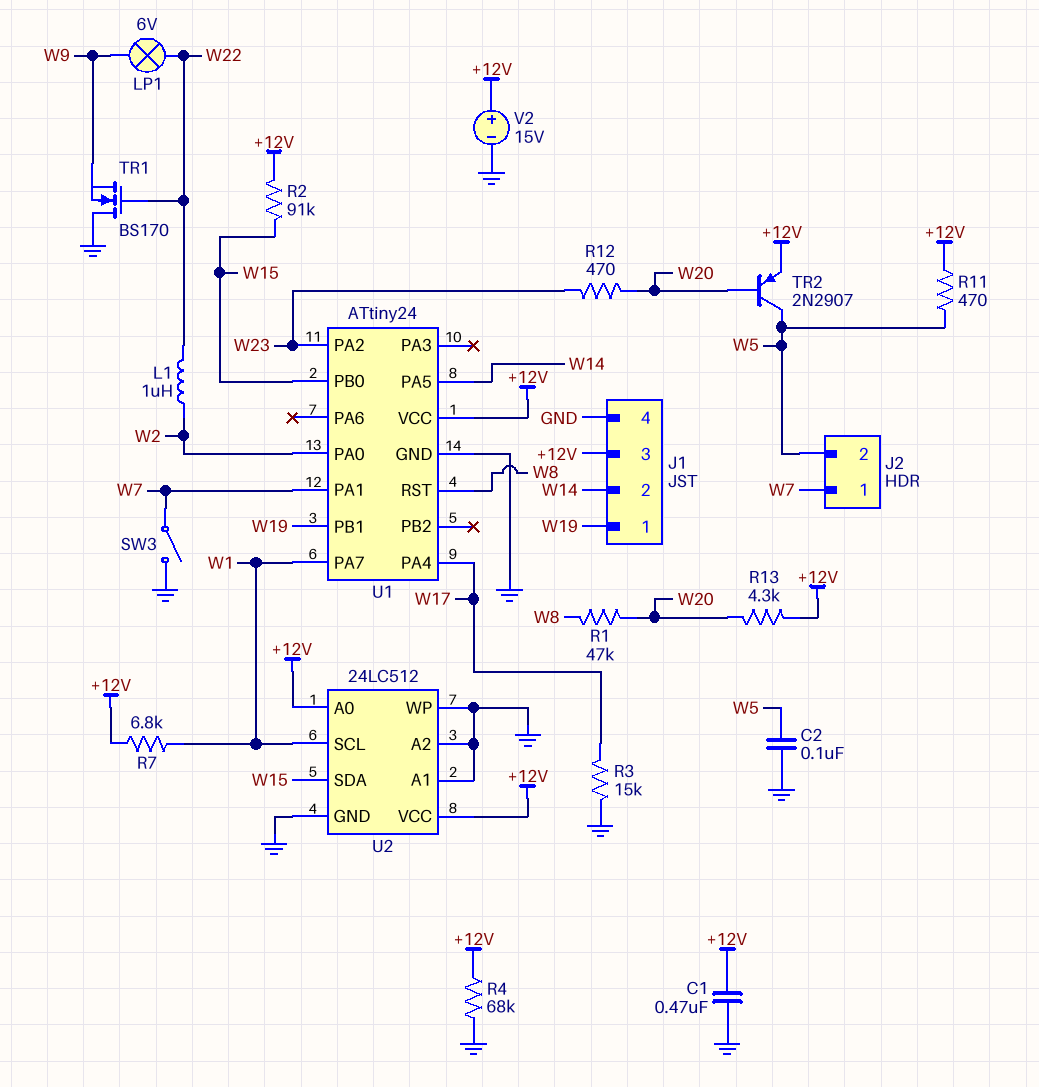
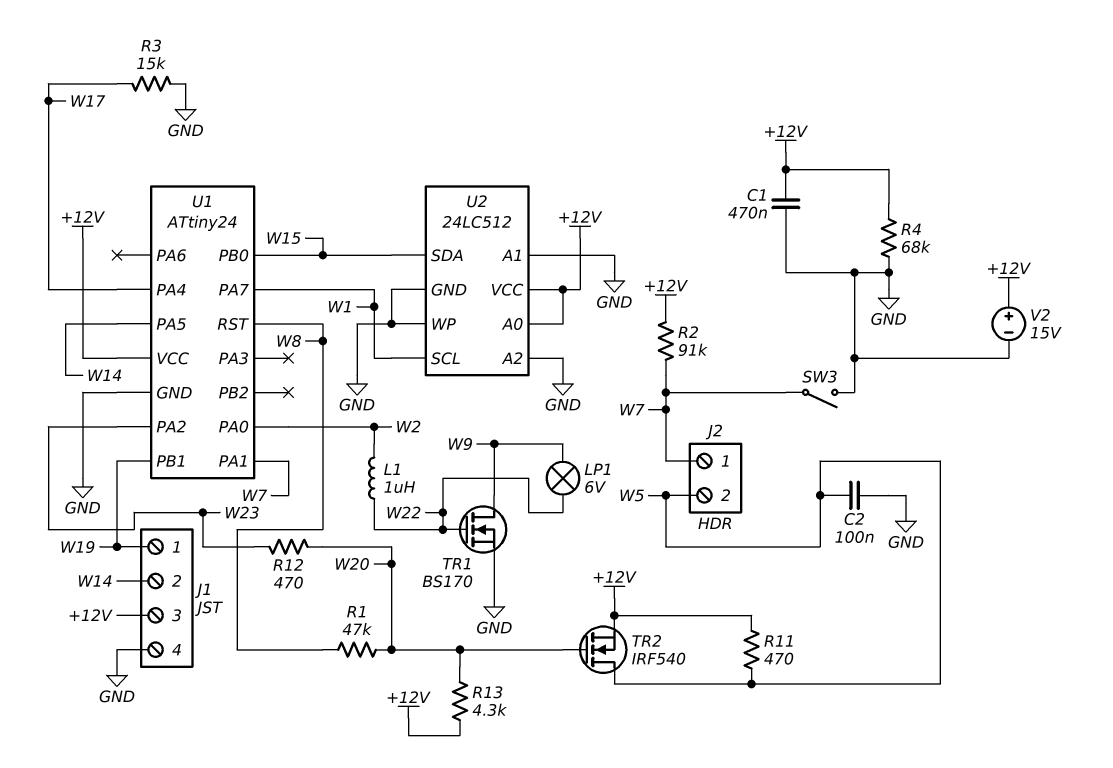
R2: 91k (+12V, W15) -> 91k (+12V, W7)
R7: 6.8k (+12V, W1) -> none
TR1: NMOS BS170 (G W22, D GND, S W9) -> NMOS BS170 (G W22, D W9, S GND)
TR2: PNP 2N2907 (B W20, C W5, E +12V) -> NMOS IRF540 (G W20, D W5, S +12V)

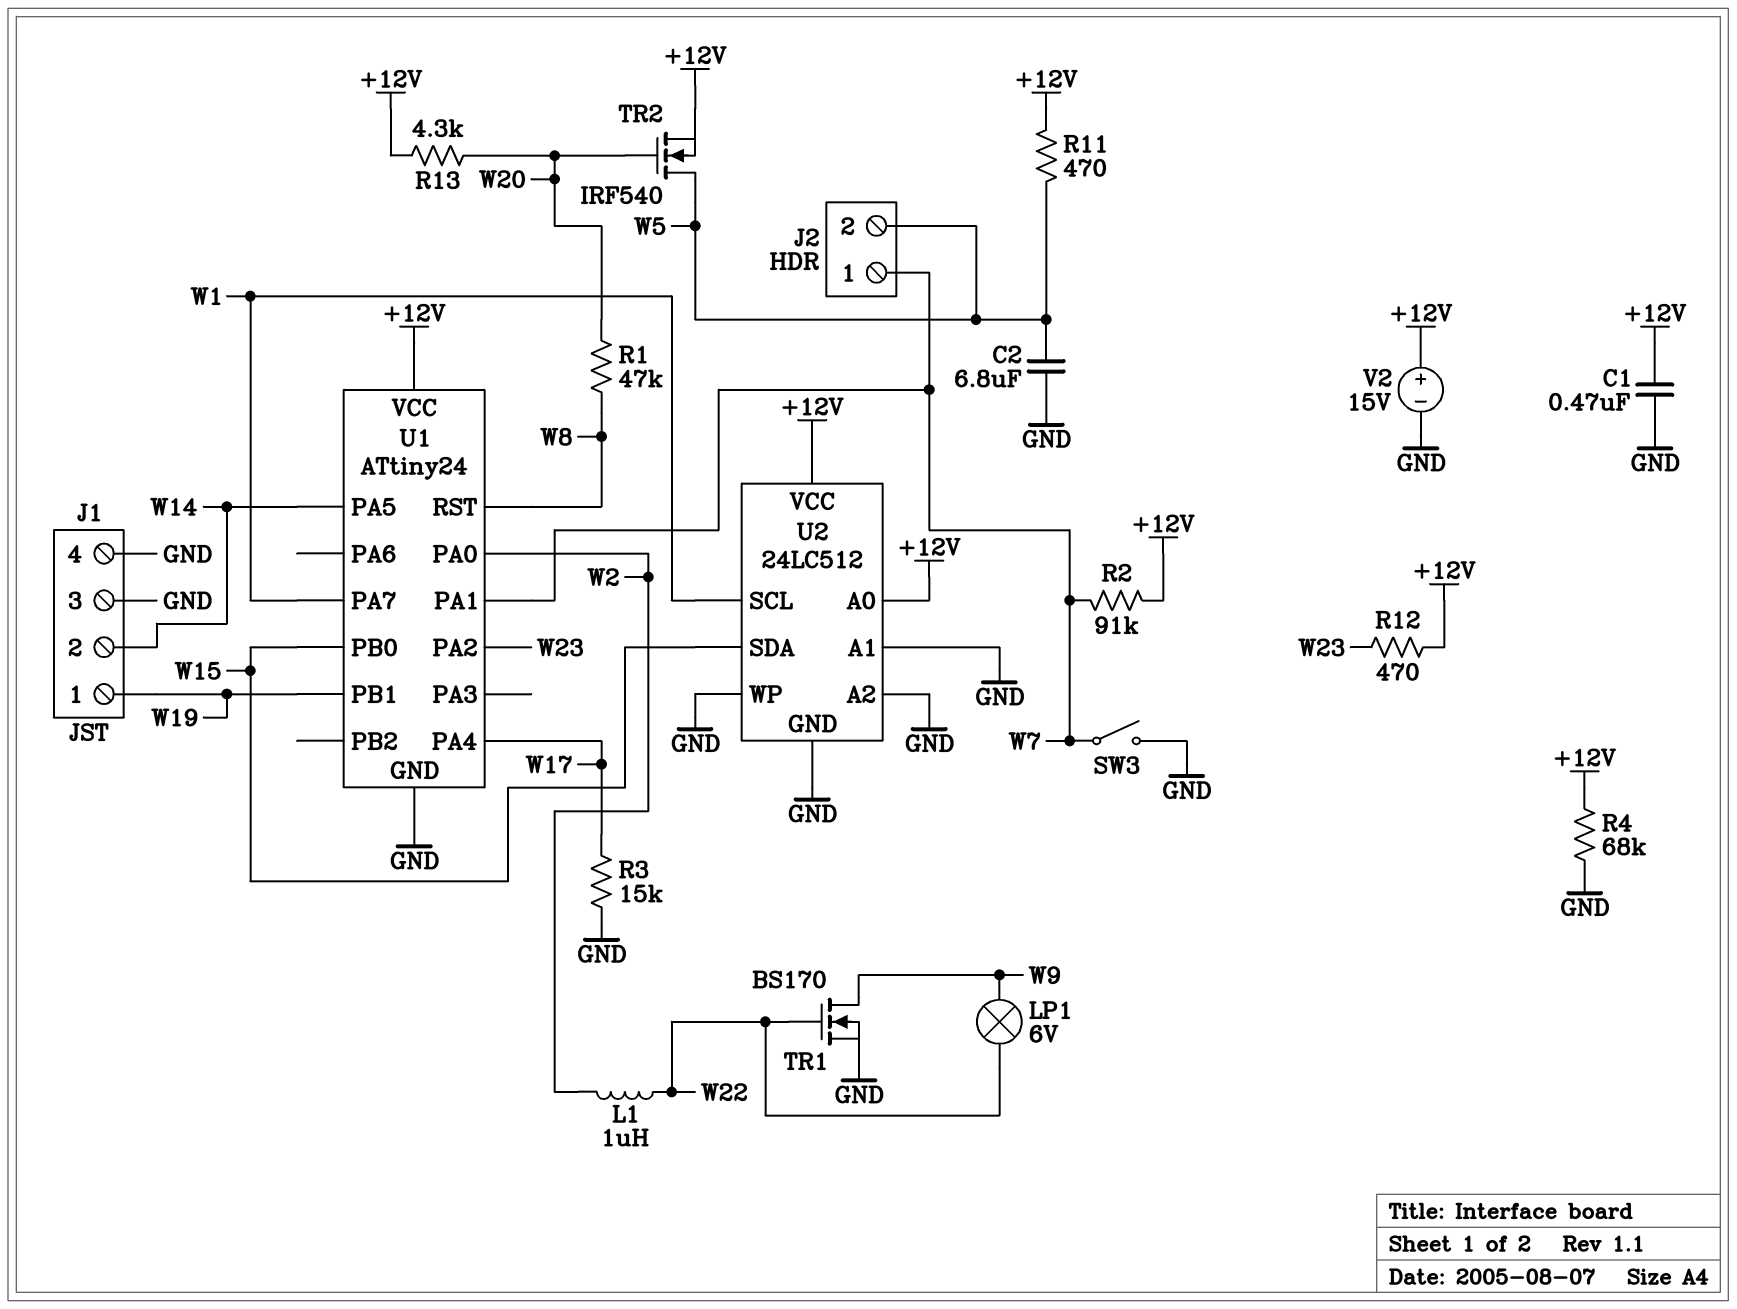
C2: 100nF (GND, W5) -> 6.8uF (GND, W5)
J1 pin 3: +12V -> GND
R12: 470 (W20, W23) -> 470 (+12V, W23)

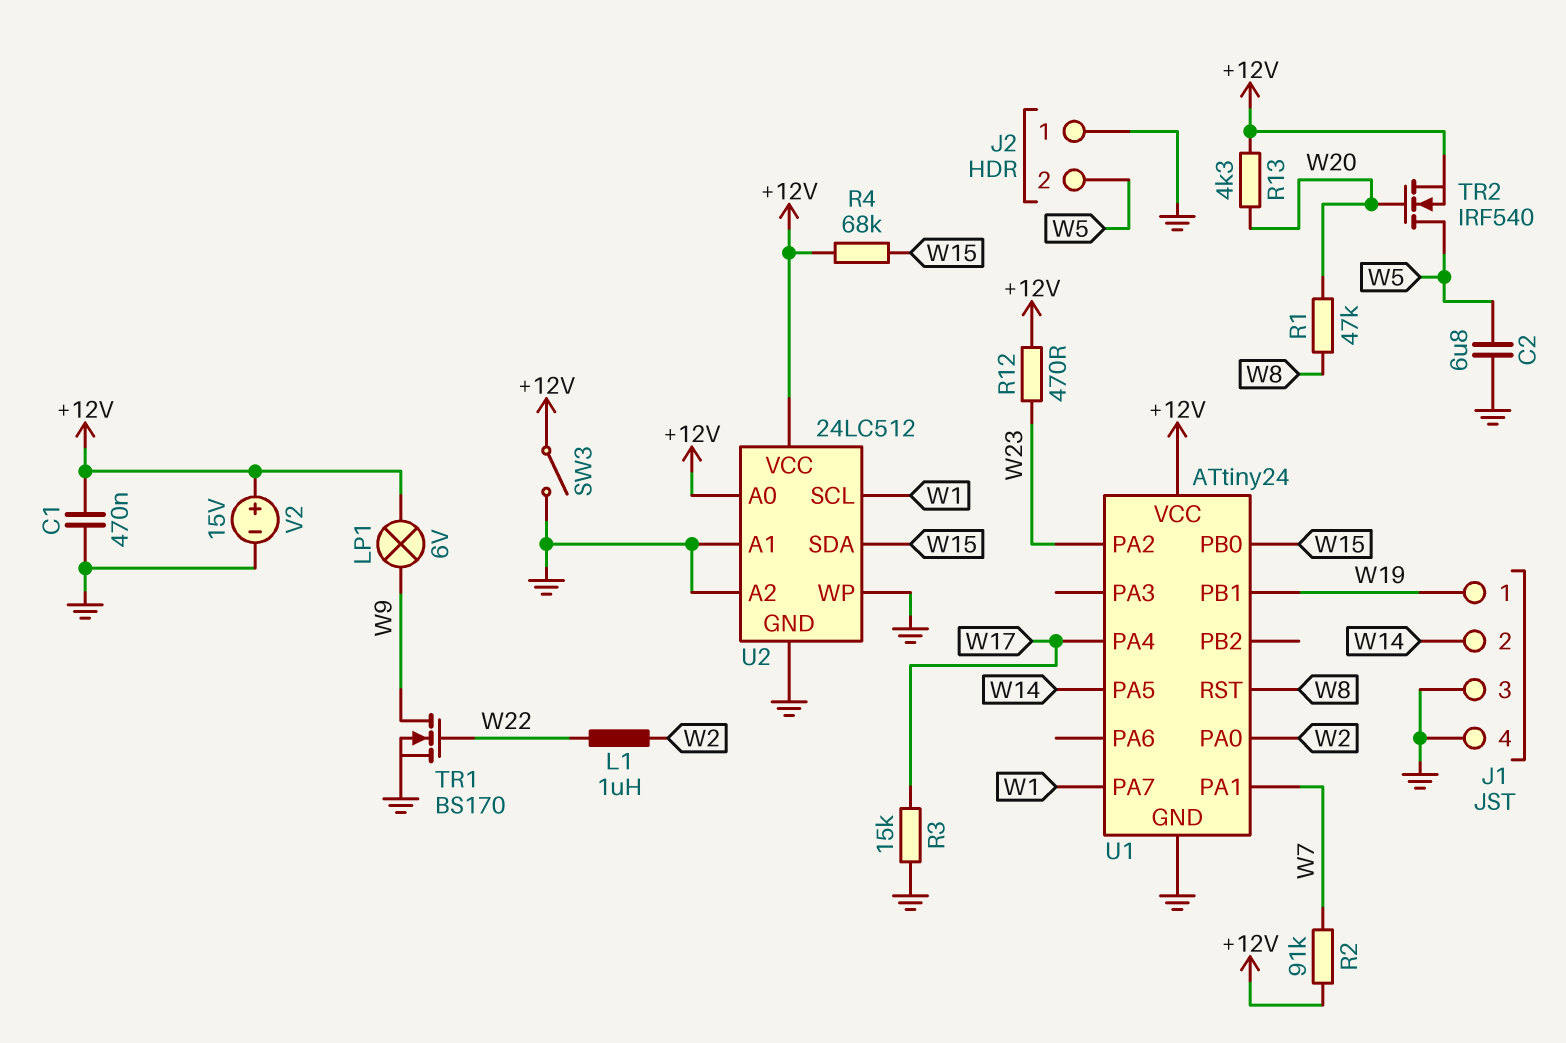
J2 pin 1: W7 -> GND
LP1: lamp 6V (W9, W22) -> lamp 6V (+12V, W9)
R4: 68k (+12V, GND) -> 68k (+12V, W15)
R11: 470 (+12V, W5) -> none
SW3: switch (GND, W7) -> switch (+12V, GND)

